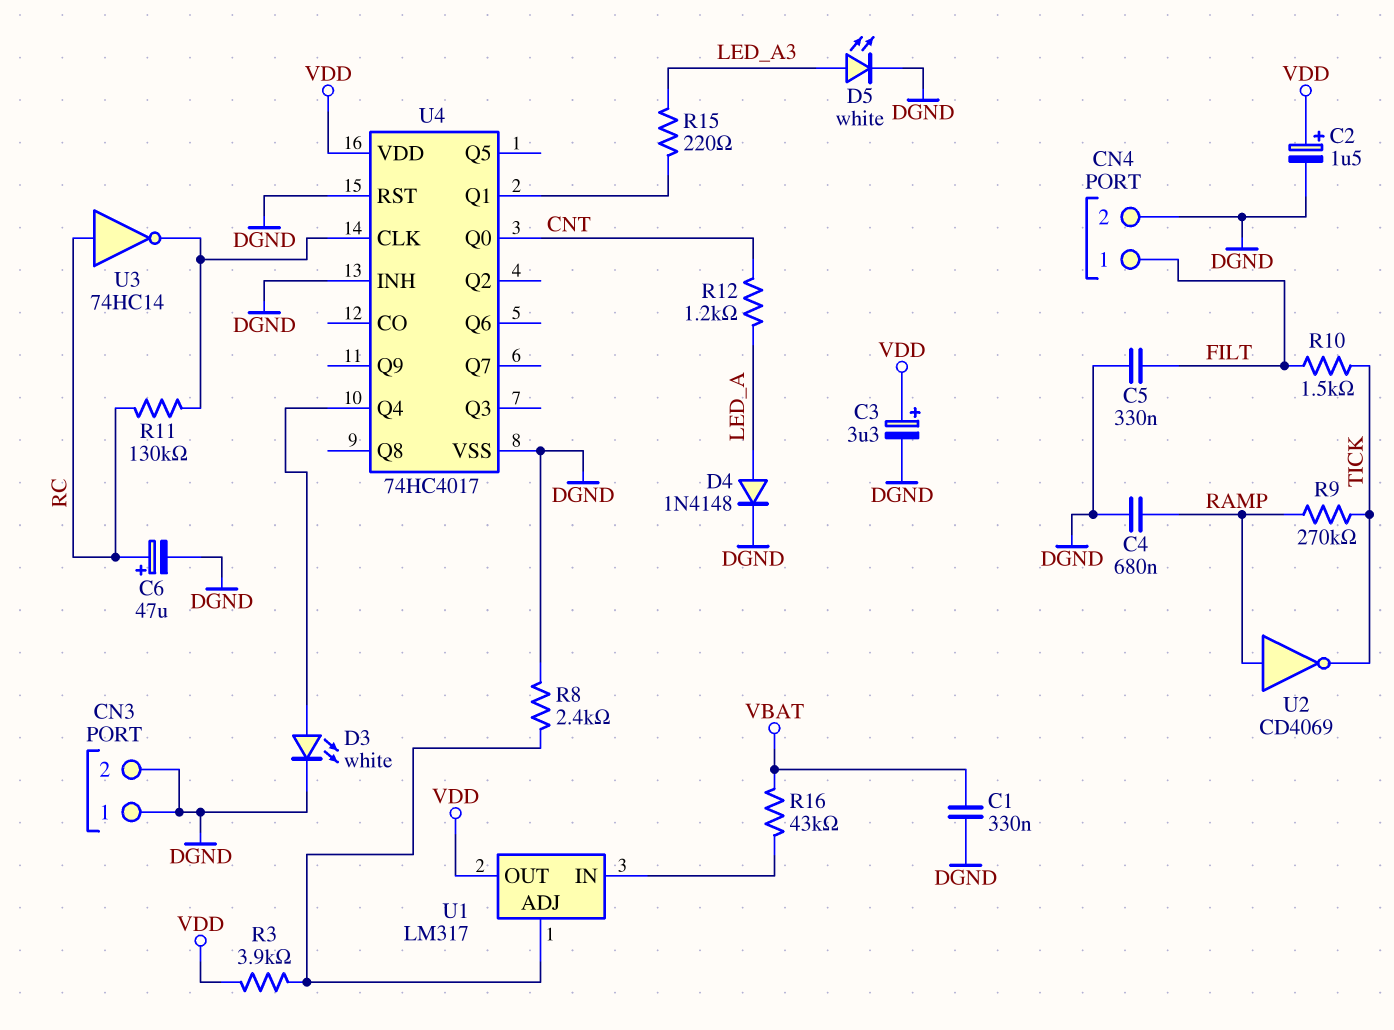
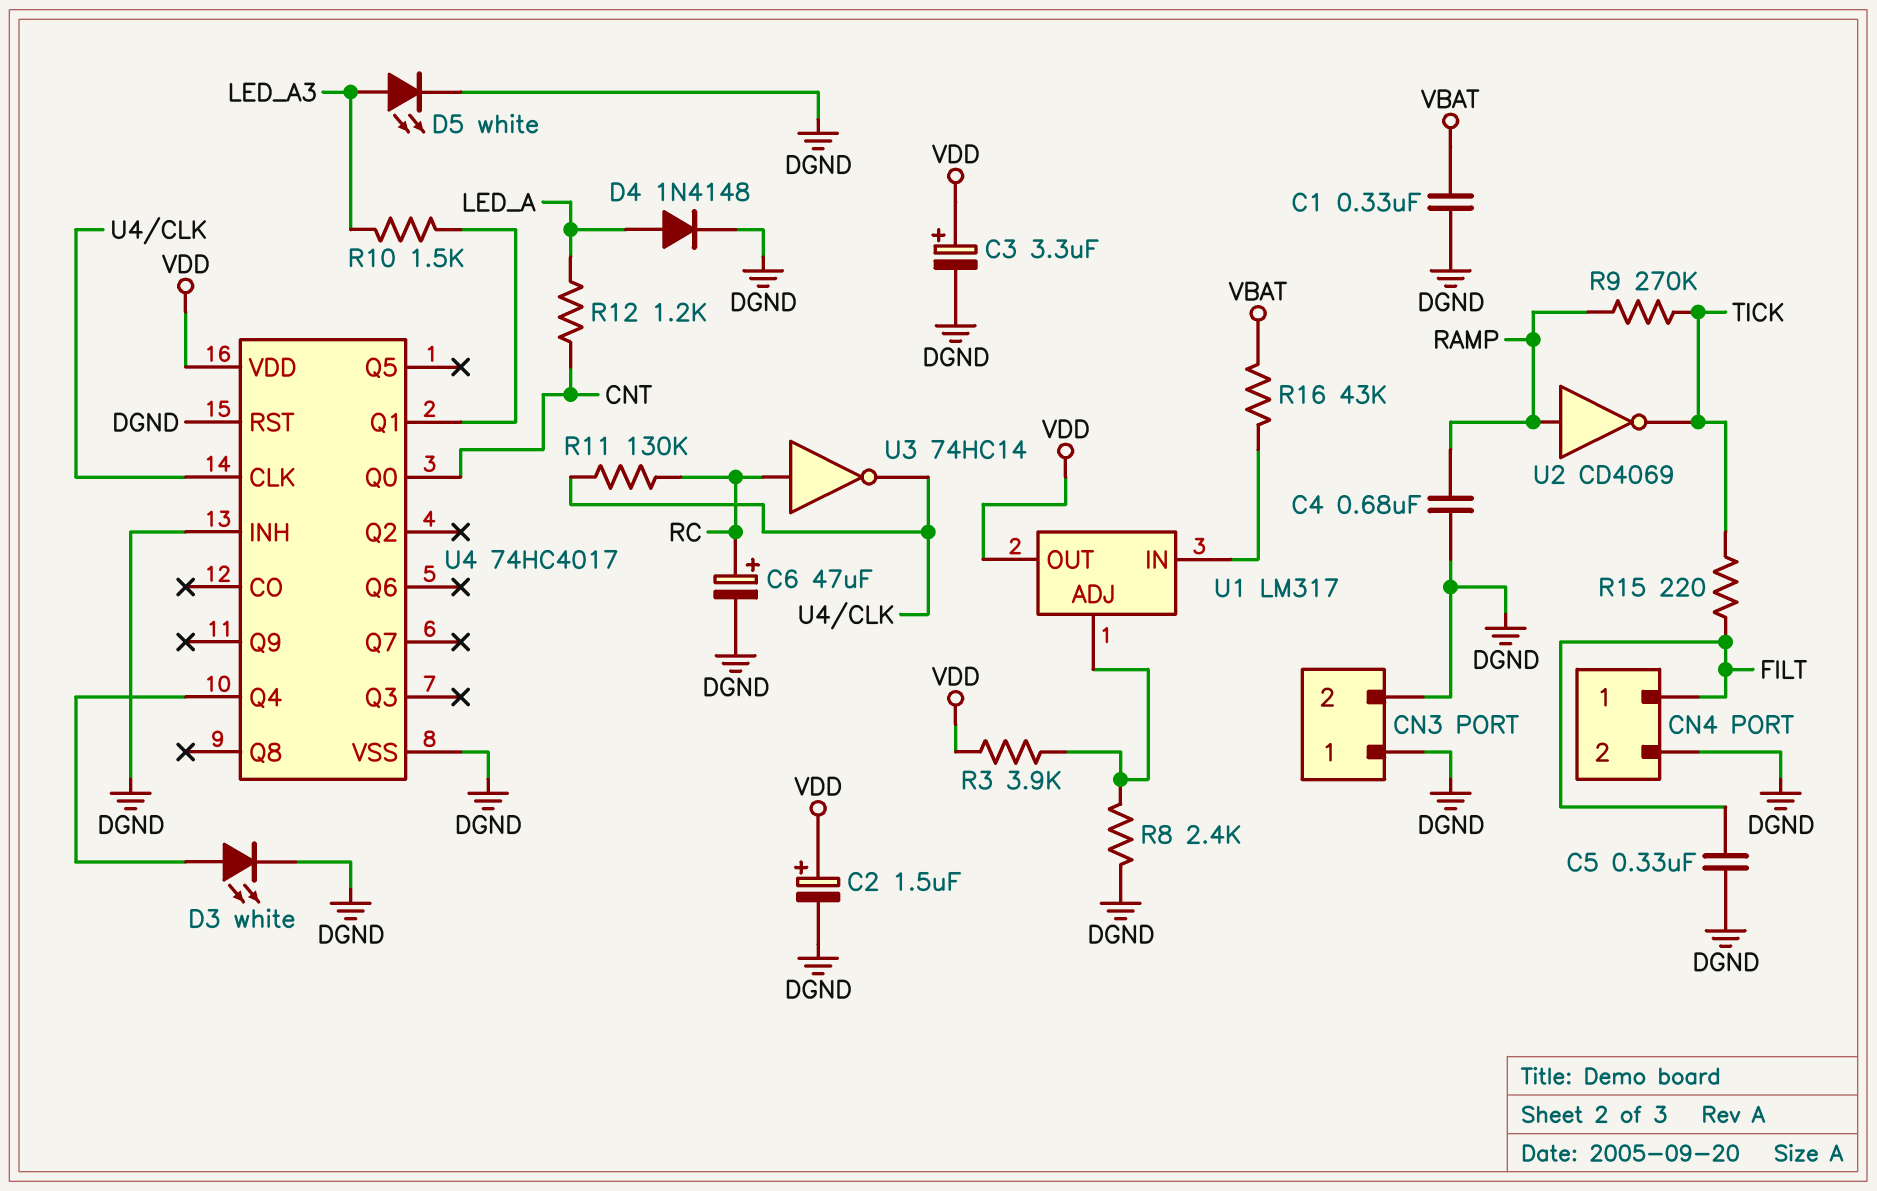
R10: 1.5k (FILT, TICK) -> 1.5k (LED_A3, U4/Q1)
R15: 220 (LED_A3, U4/Q1) -> 220 (FILT, TICK)

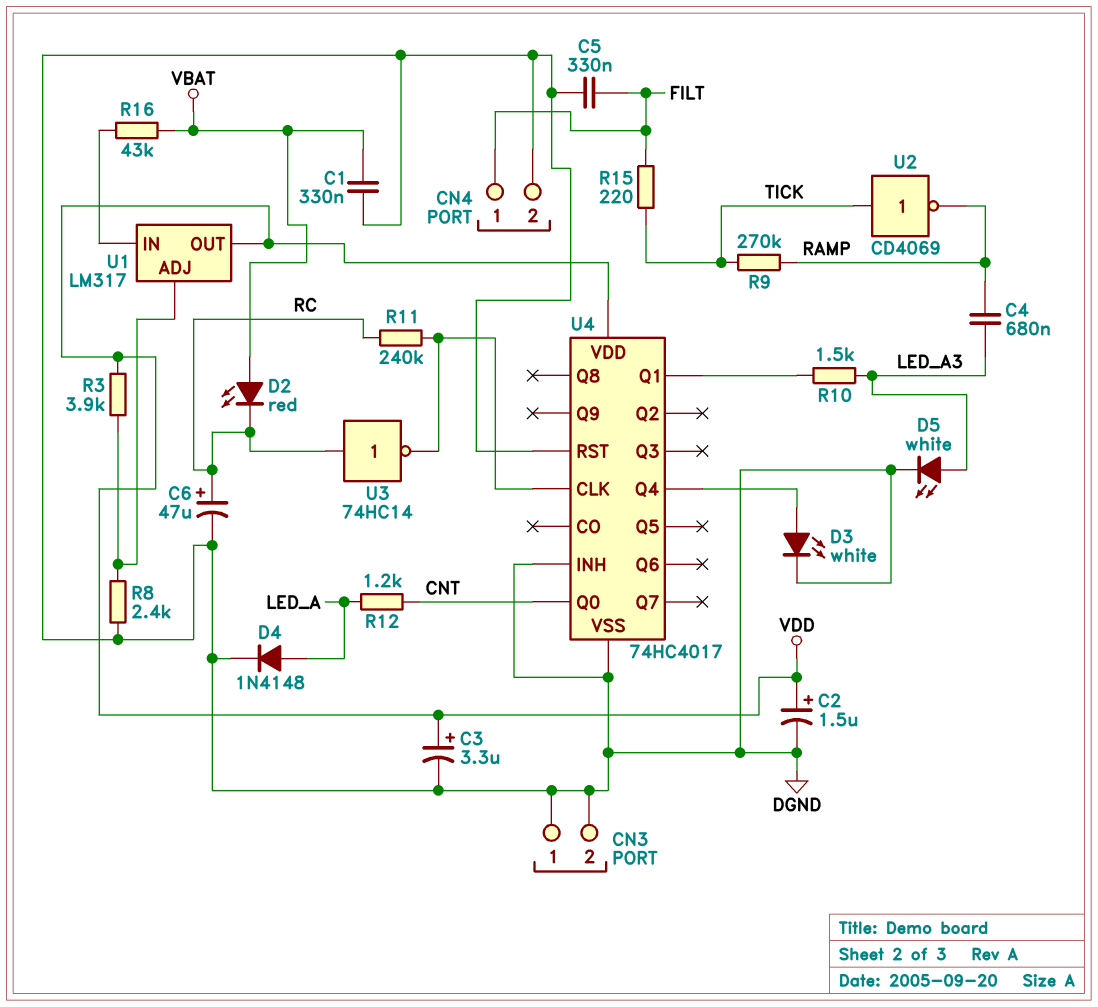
C4: 680nF (DGND, RAMP) -> 680nF (LED_A3, RAMP)
D2: none -> LED red (A VBAT, K RC)
R11: 130k (RC, U4/CLK) -> 240k (RC, U4/CLK)
U2: NOT CD4069 (in RAMP, out TICK) -> NOT CD4069 (in TICK, out RAMP)

